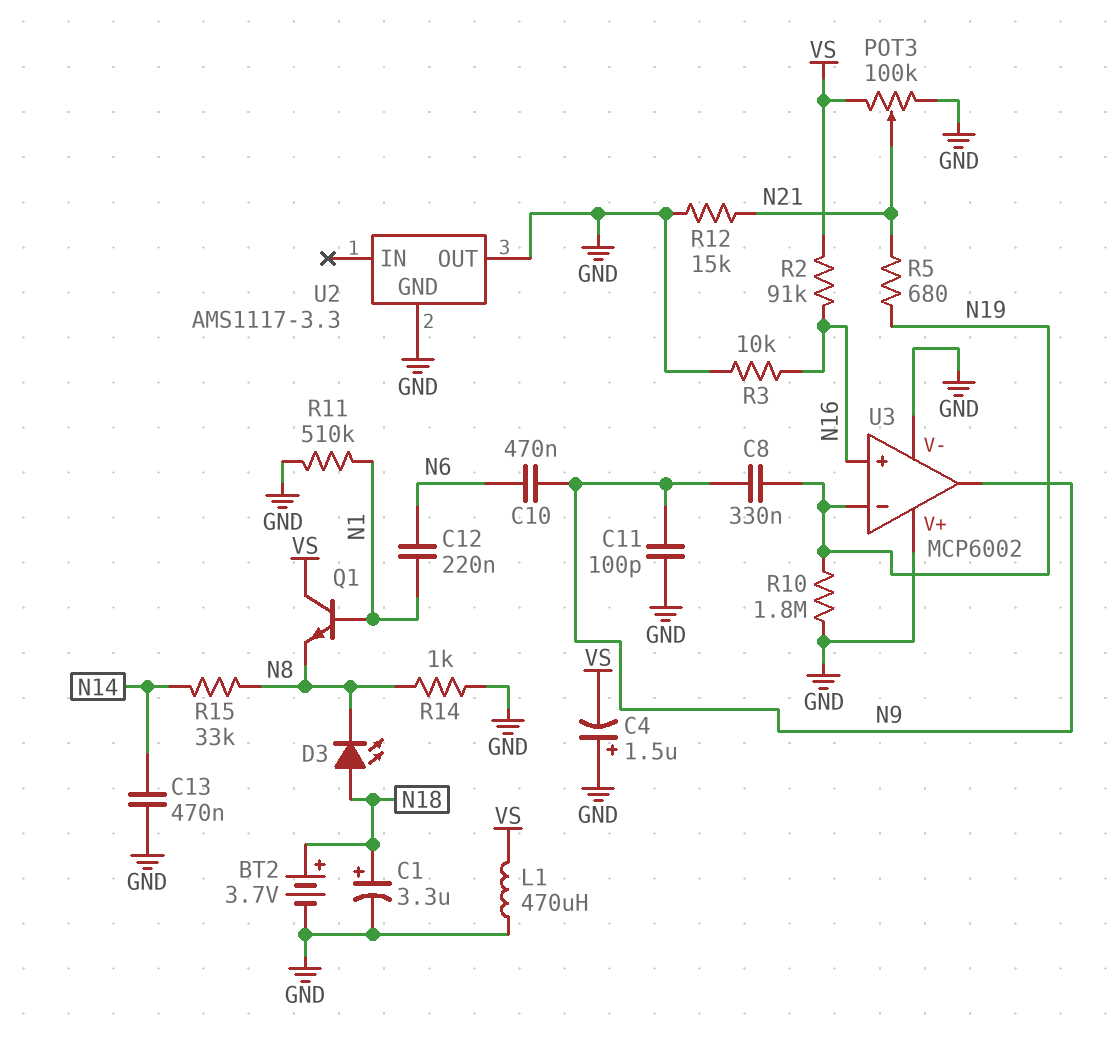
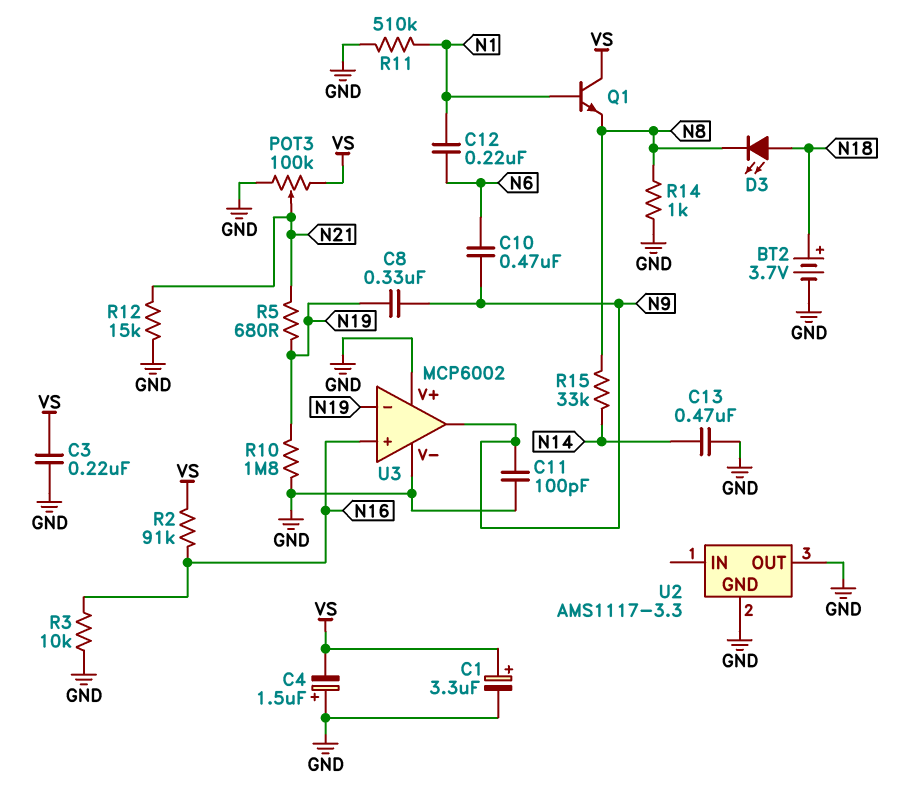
C1: 3.3uF (plus N18, minus GND) -> 3.3uF (plus VS, minus GND)
C3: none -> 220nF (GND, VS)
L1: 470uH (GND, VS) -> none

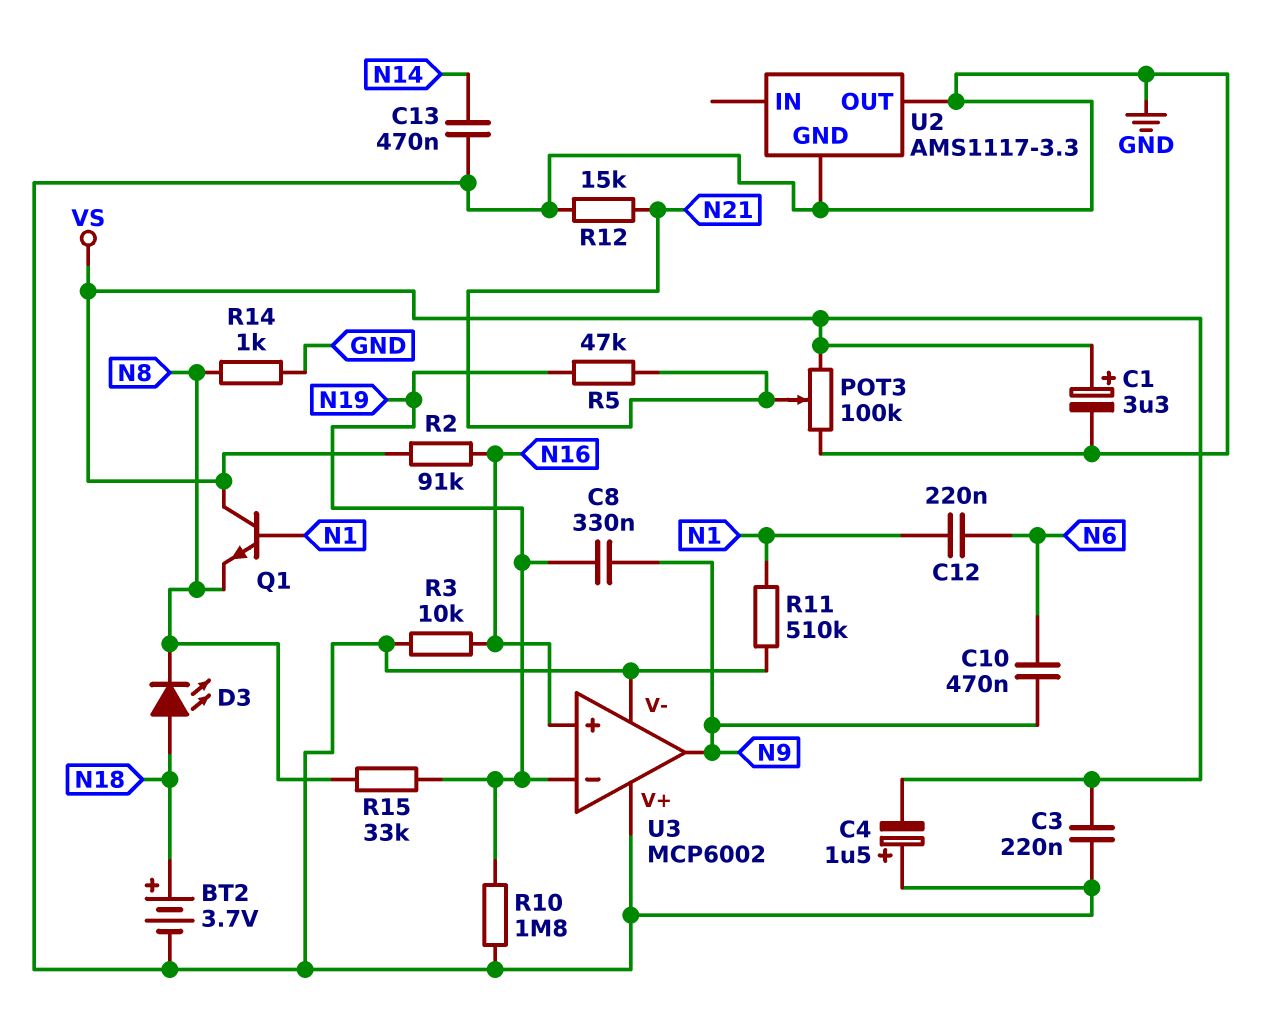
C11: 100pF (GND, N9) -> none
R5: 680 (N19, N21) -> 47k (N19, N21)
R15: 33k (N8, N14) -> 33k (N8, N19)

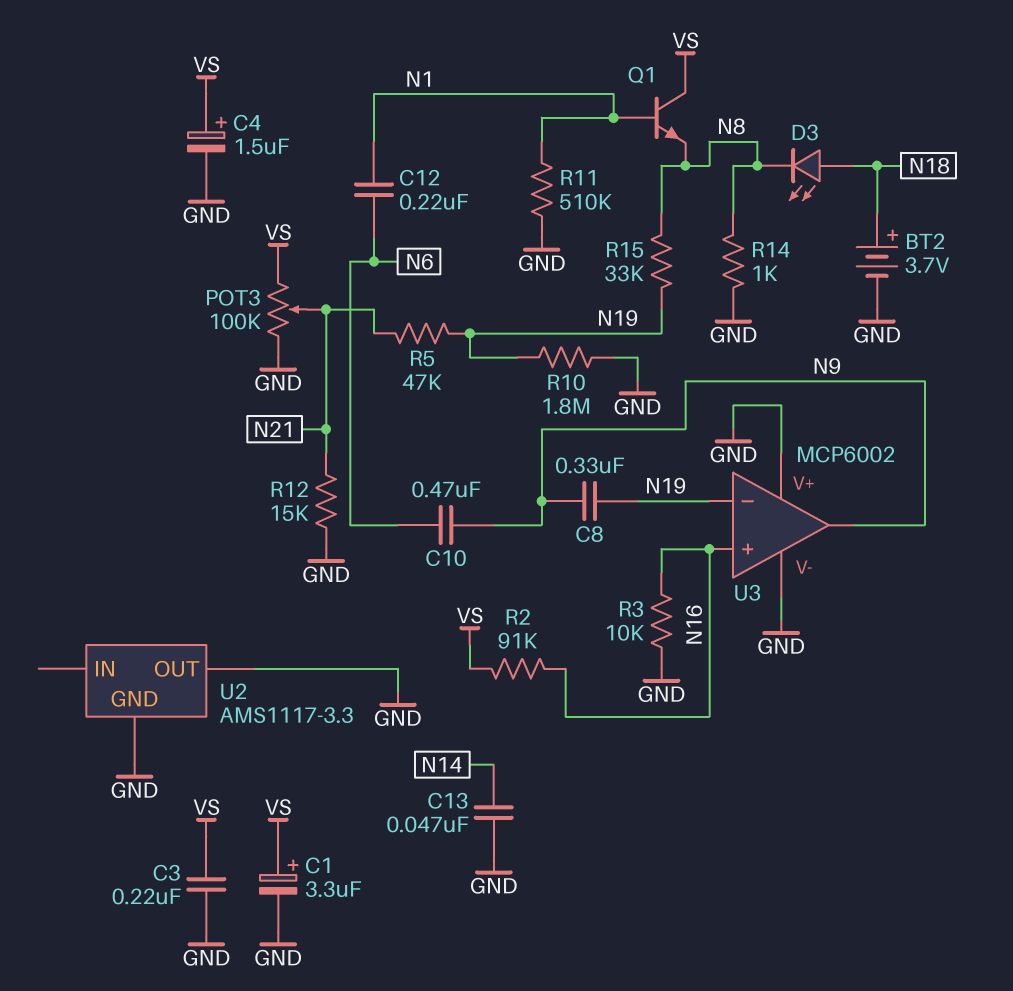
C4: 1.5uF (plus GND, minus VS) -> 1.5uF (plus VS, minus GND)
C13: 470nF (GND, N14) -> 47nF (GND, N14)

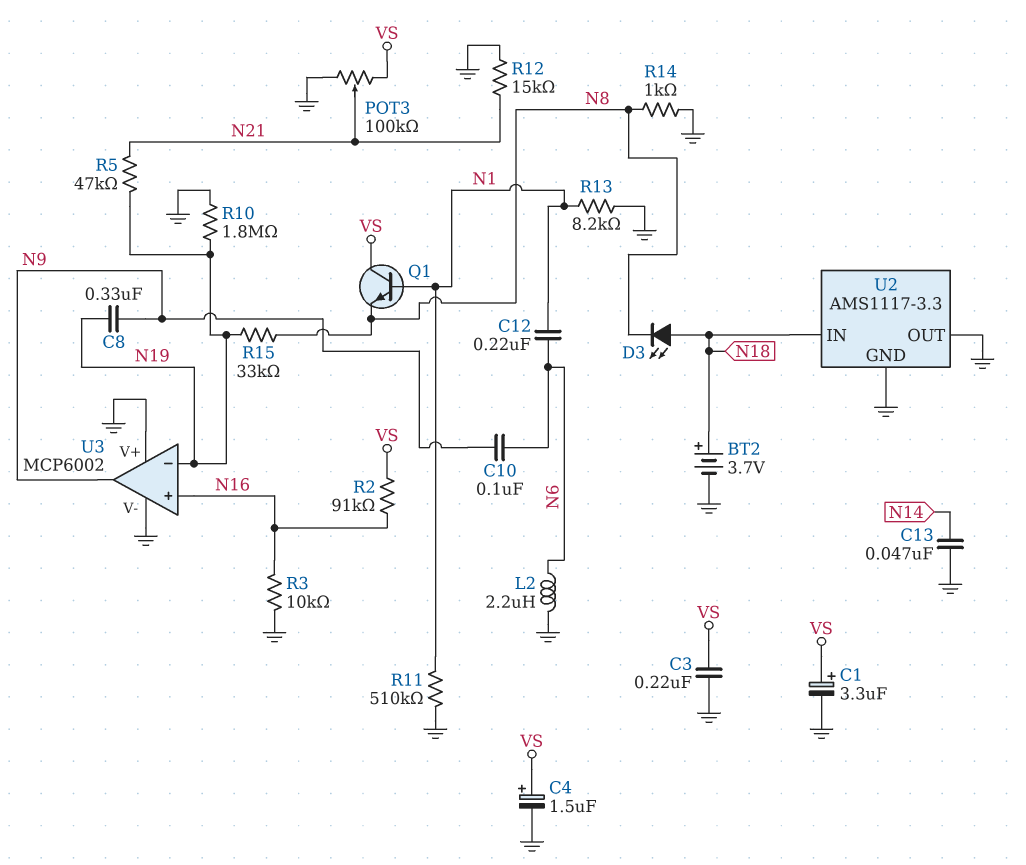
C10: 470nF (N6, N9) -> 100nF (N6, N9)
L2: none -> 2.2uH (GND, N6)
R13: none -> 8.2k (GND, N1)
U2 pin IN: none -> N18

